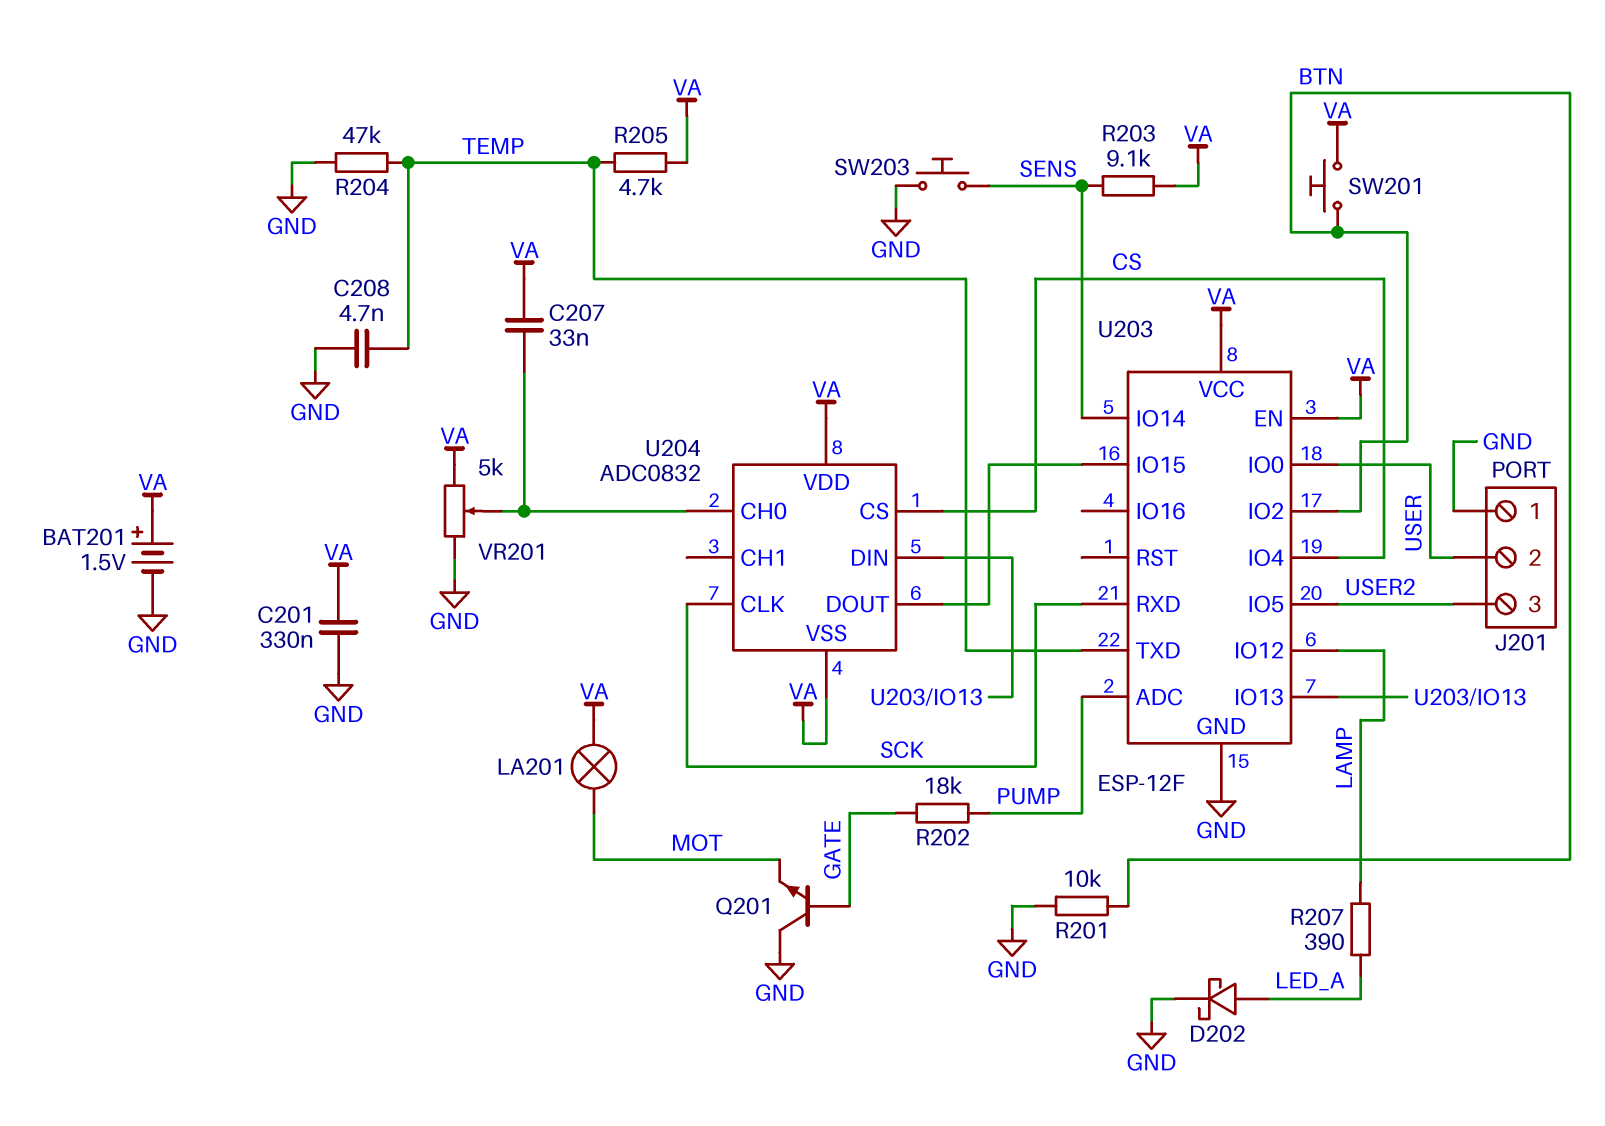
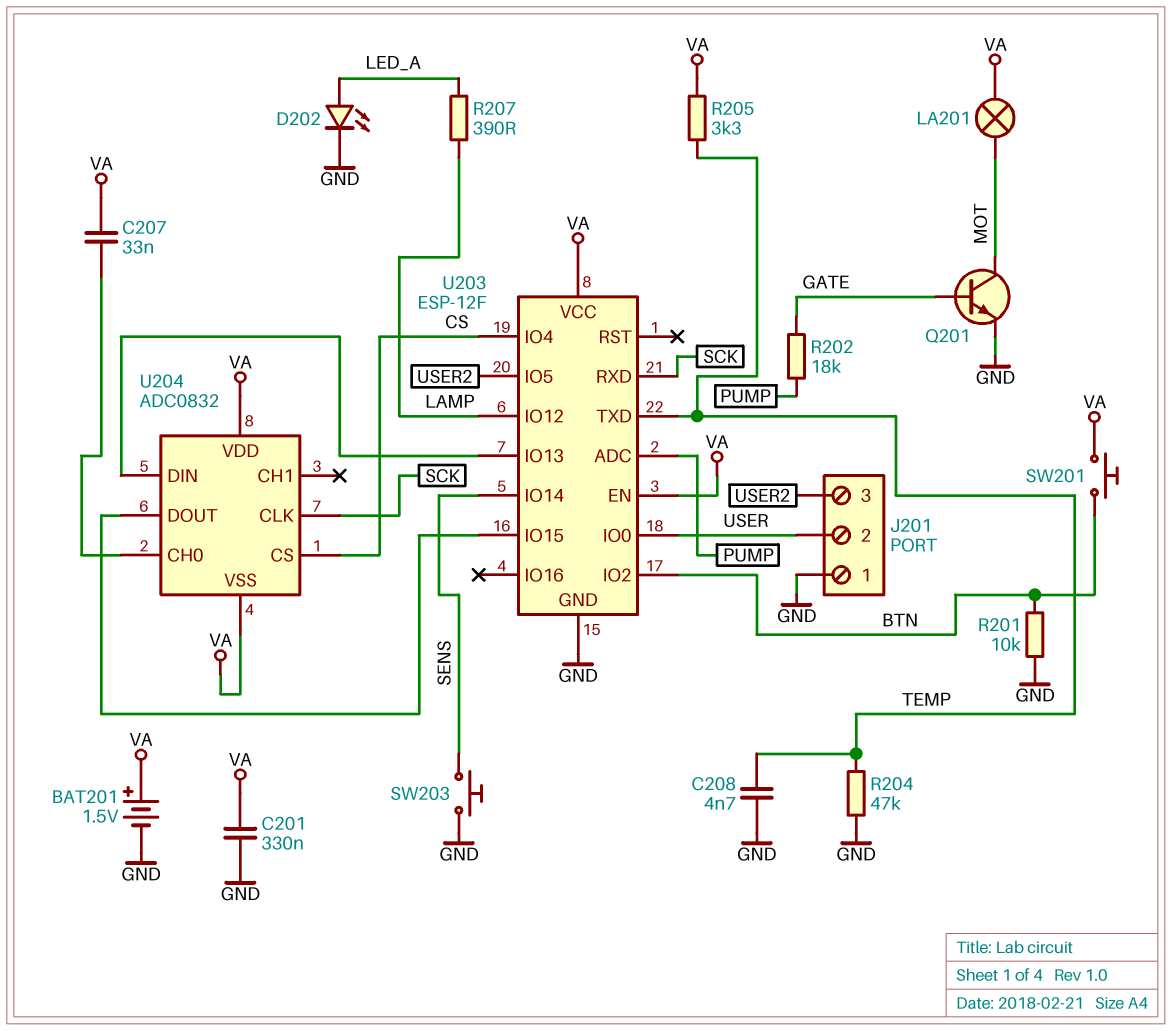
D202: schottky (A LED_A, K GND) -> LED (A LED_A, K GND)
Q201: NPN (B GATE, C GND, E MOT) -> NPN (B GATE, C MOT, E GND)
R203: 9.1k (SENS, VA) -> none
R205: 4.7k (TEMP, VA) -> 3.3k (TEMP, VA)
VR201: 5k (GND, VA, wiper U204/CH0) -> none

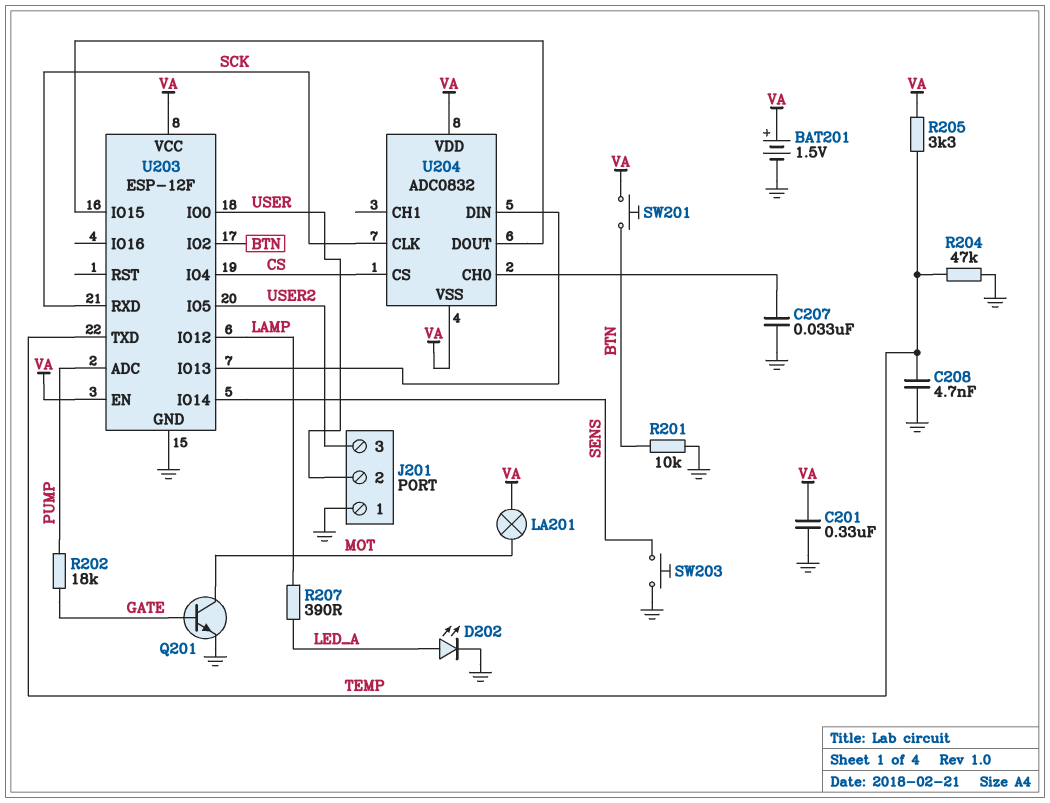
C207: 33nF (U204/CH0, VA) -> 33nF (GND, U204/CH0)

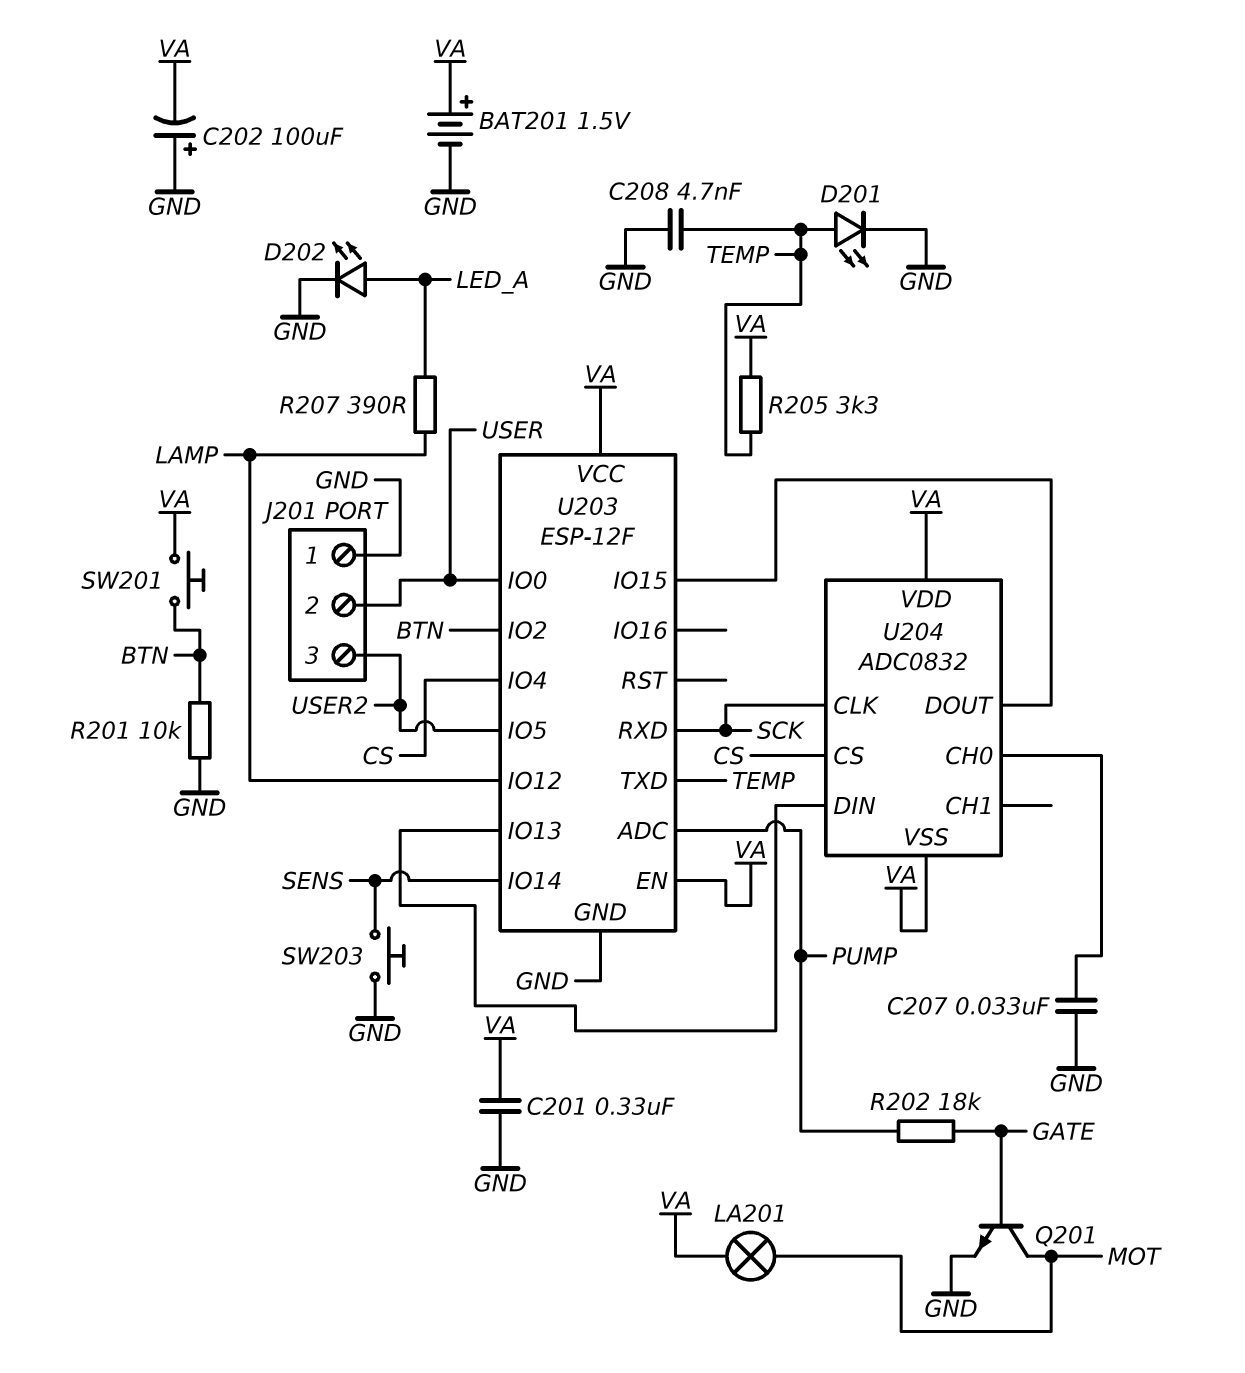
C202: none -> 100uF (plus GND, minus VA)
D201: none -> LED (A TEMP, K GND)
R204: 47k (GND, TEMP) -> none

